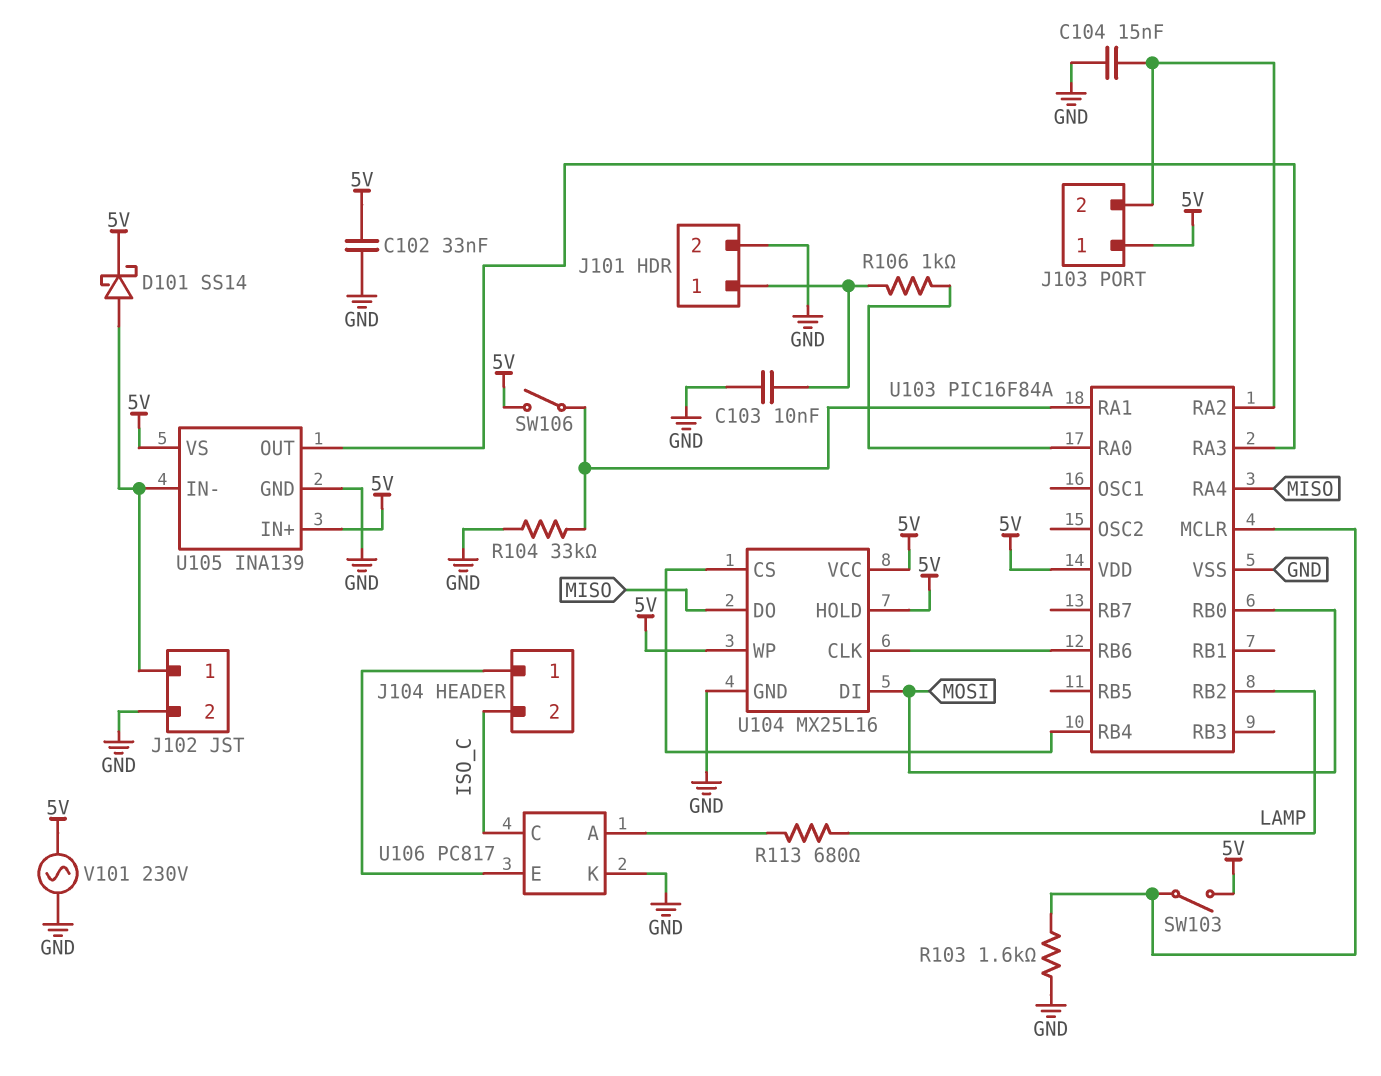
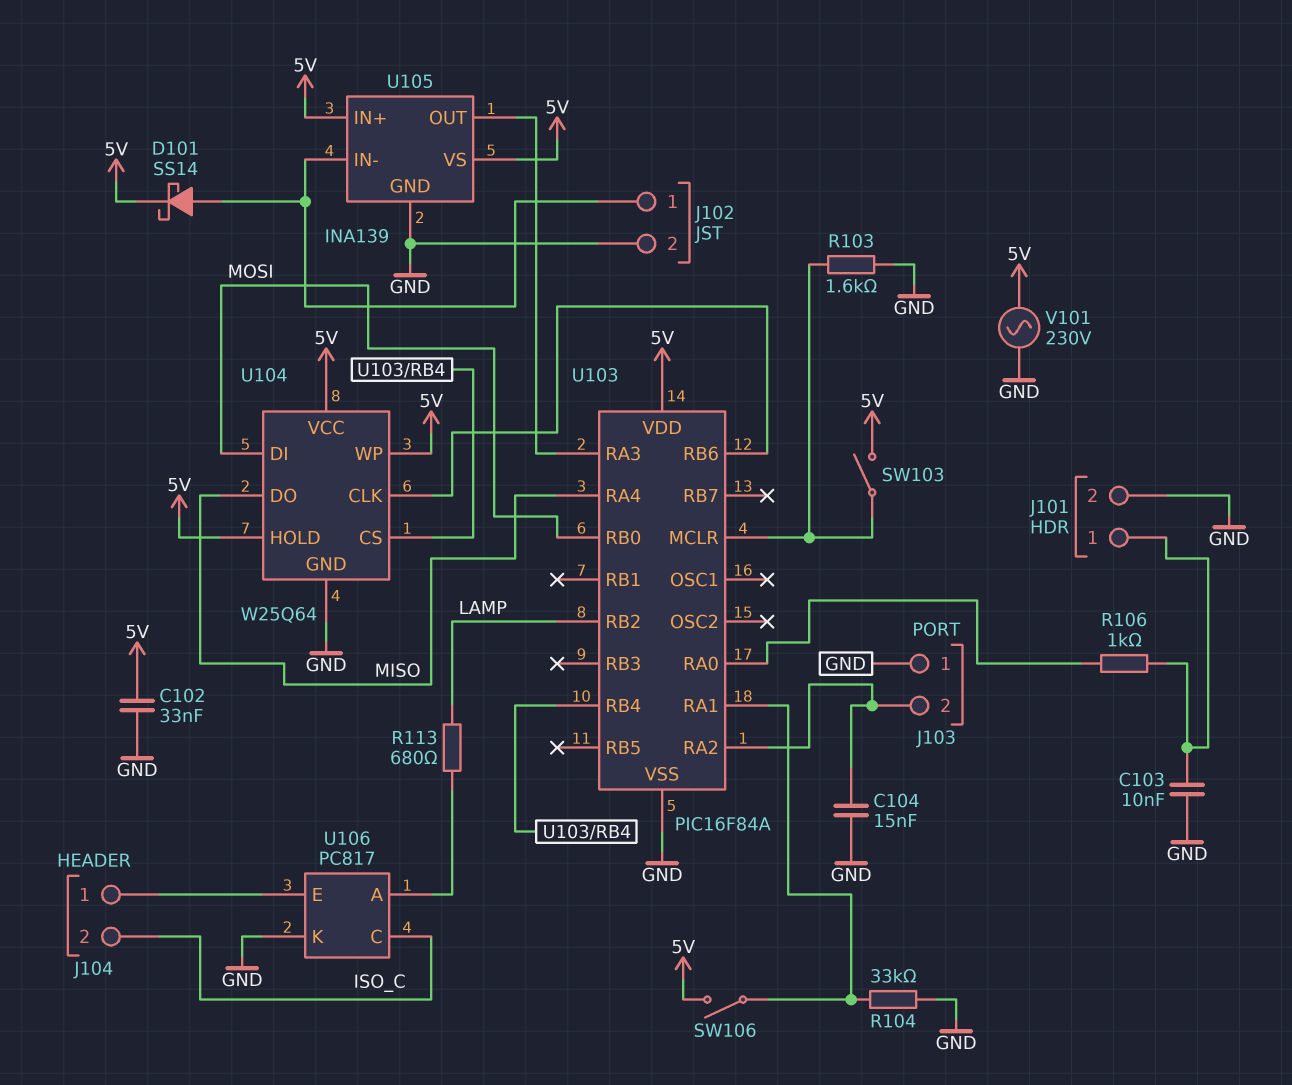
J103 pin 1: 5V -> GND
U104: MX25L16 -> W25Q64

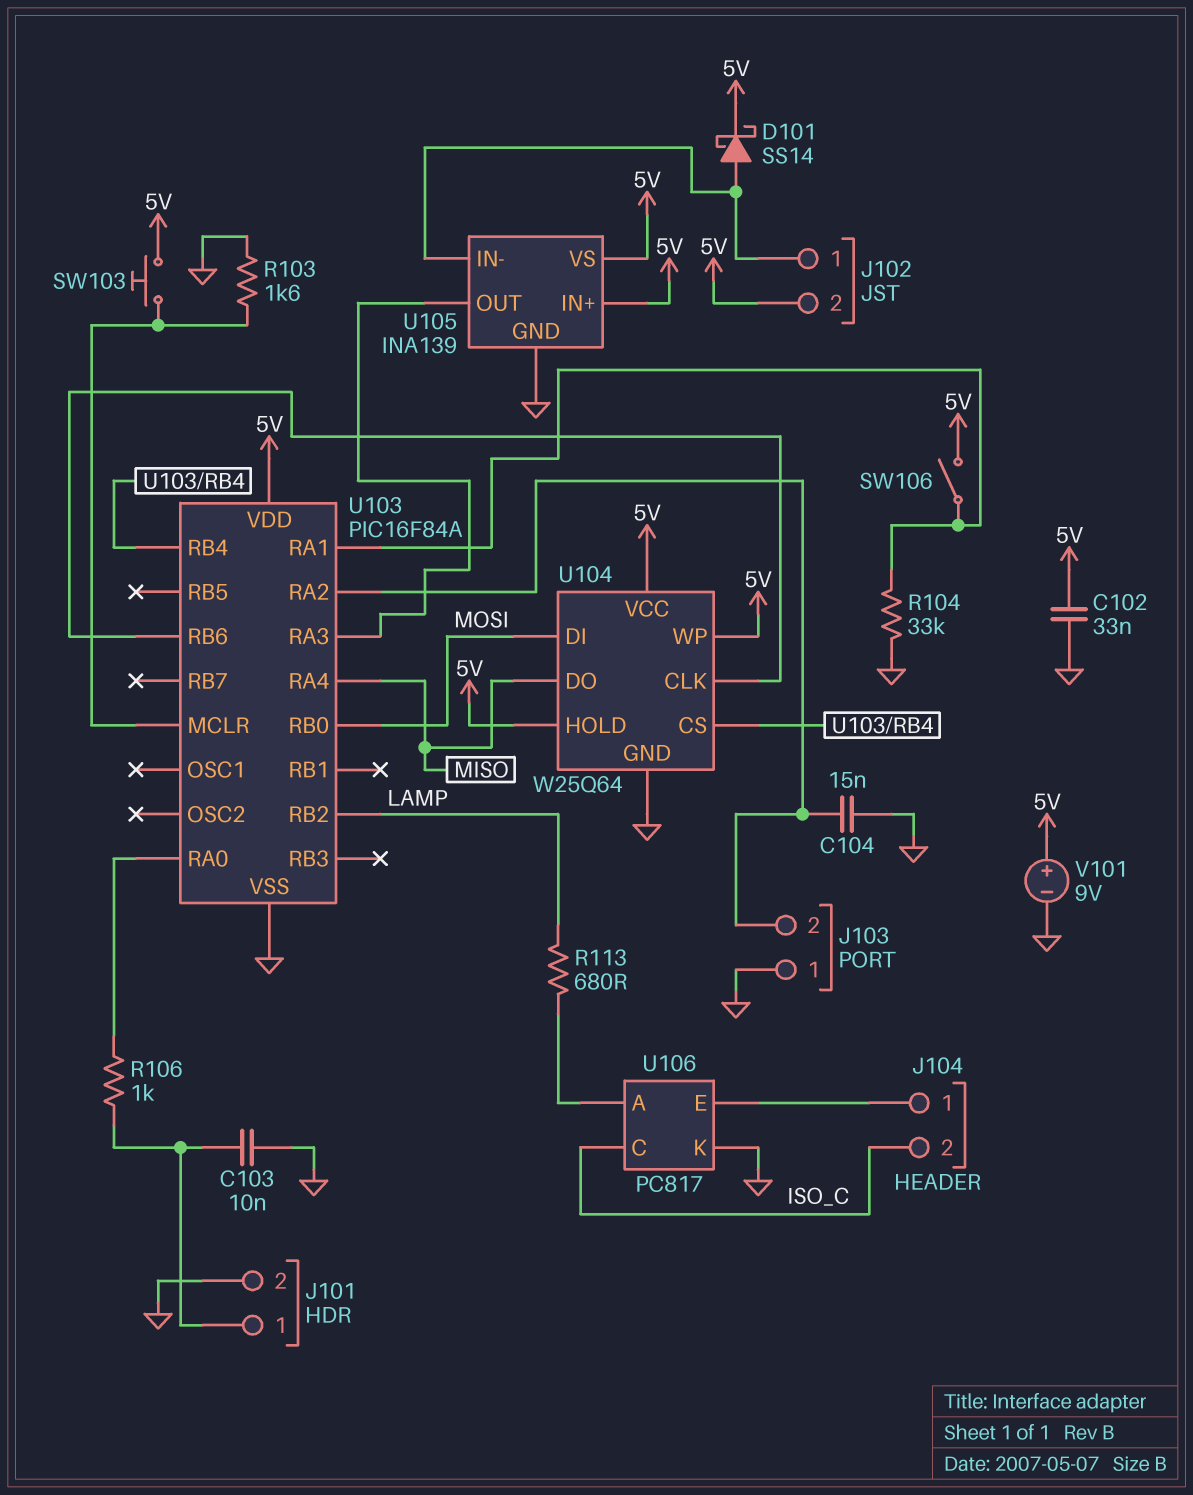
J102 pin 2: GND -> 5V
SW103: switch (5V, U103/MCLR) -> button (5V, U103/MCLR)
V101: AC 230V (5V, GND) -> 9V (plus 5V, minus GND)

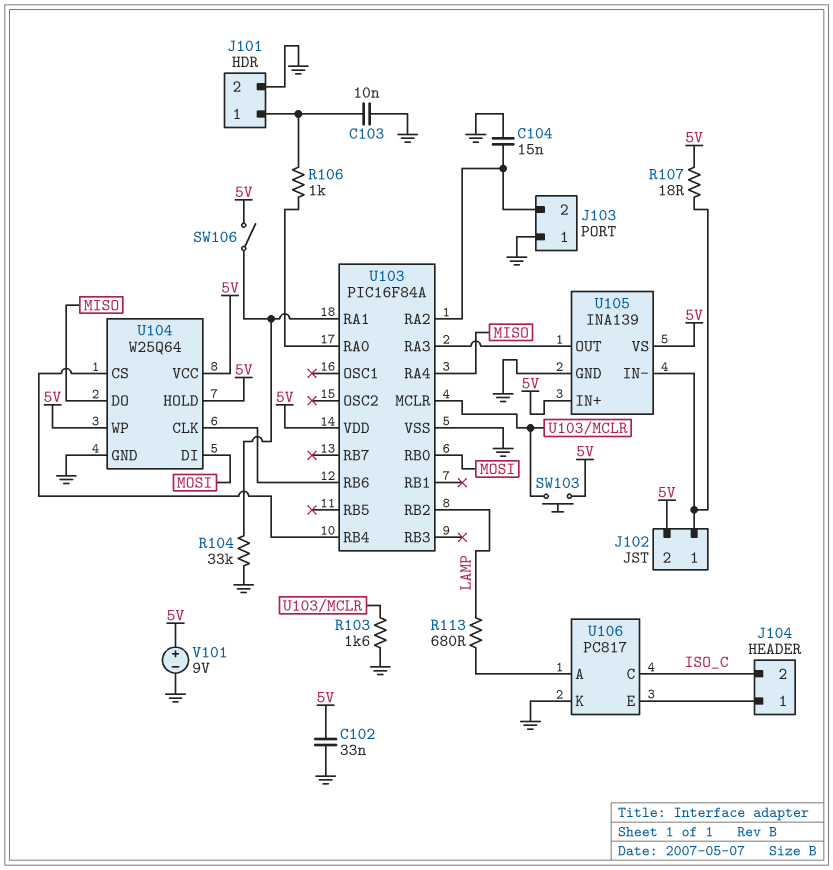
D101: schottky SS14 (A J102/1, K 5V) -> none
R107: none -> 18 (5V, J102/1)

